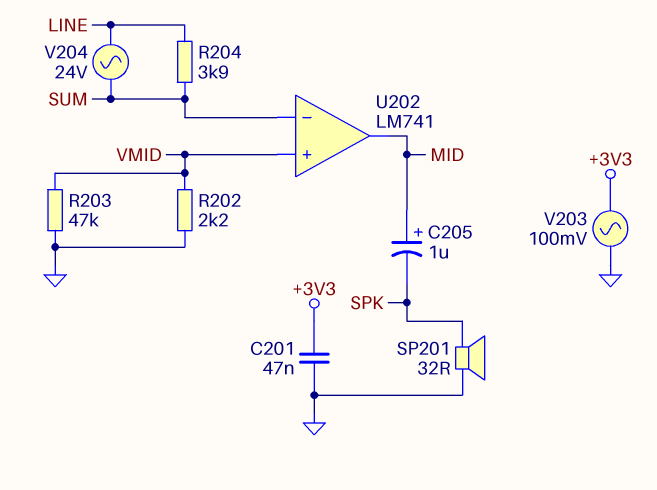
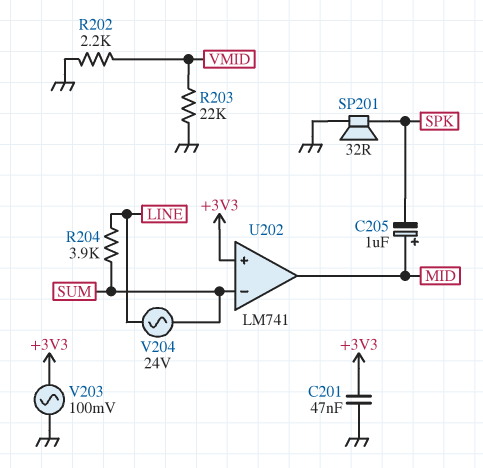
R203: 47k (GND, VMID) -> 22k (GND, VMID)
U202 pin in+: VMID -> +3V3

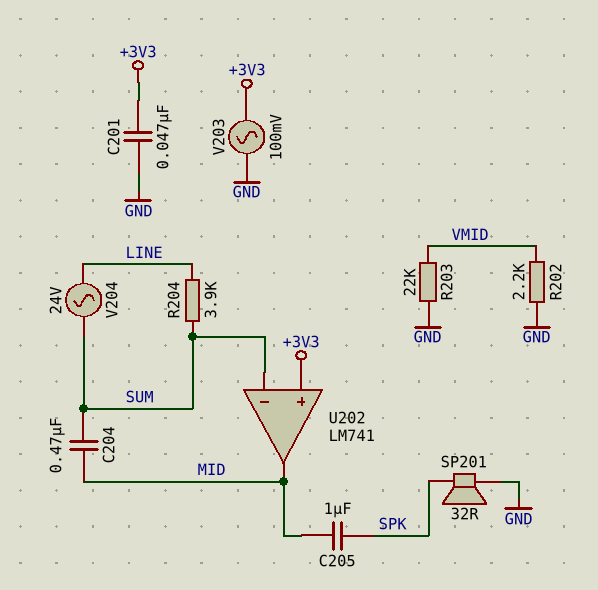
C204: none -> 470nF (MID, SUM)
C205: 1uF (plus MID, minus SPK) -> 1uF (MID, SPK)

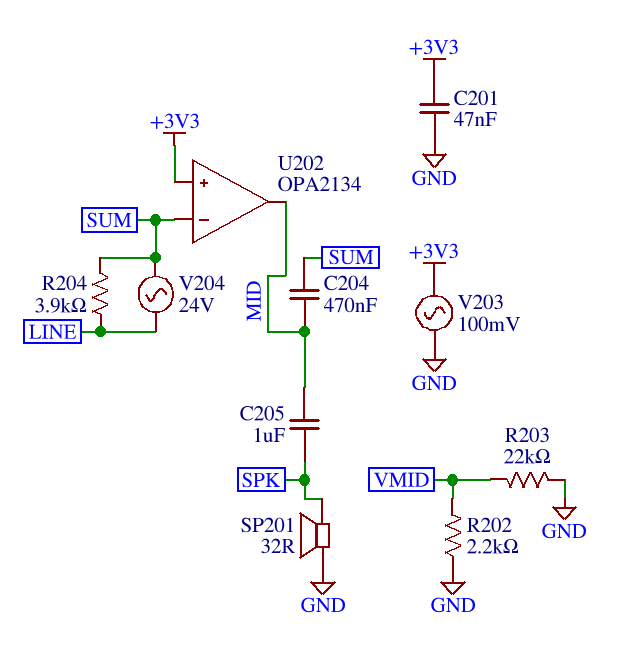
U202: LM741 -> OPA2134

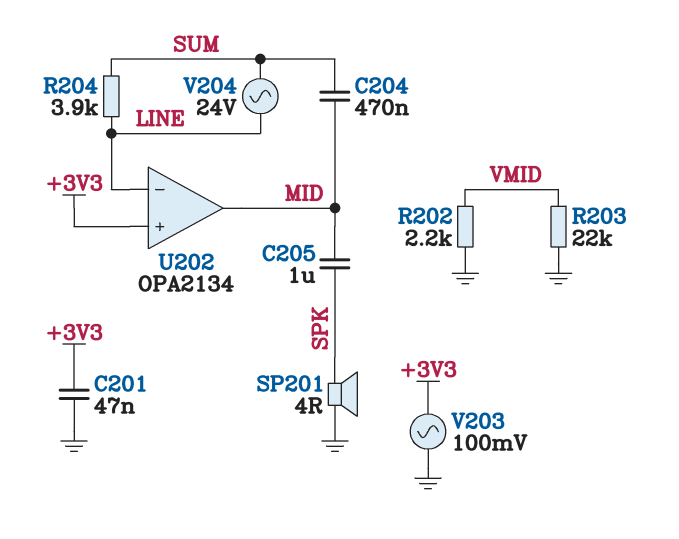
SP201: speaker 32R (GND, SPK) -> speaker 4R (GND, SPK)
U202 pin in-: SUM -> LINE

